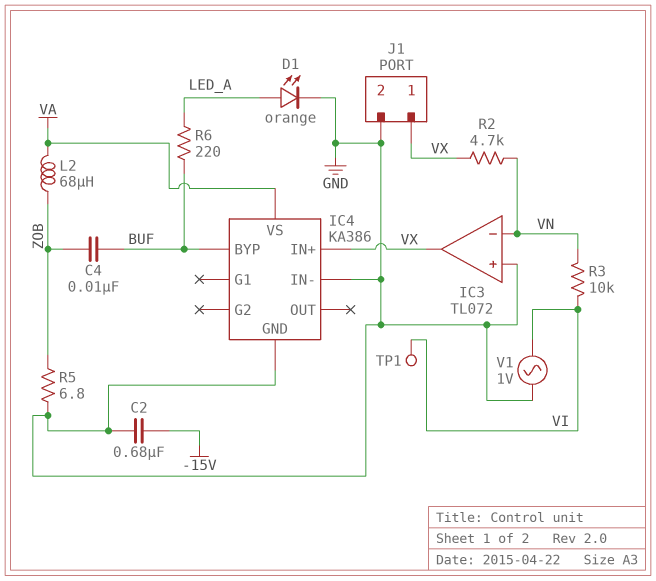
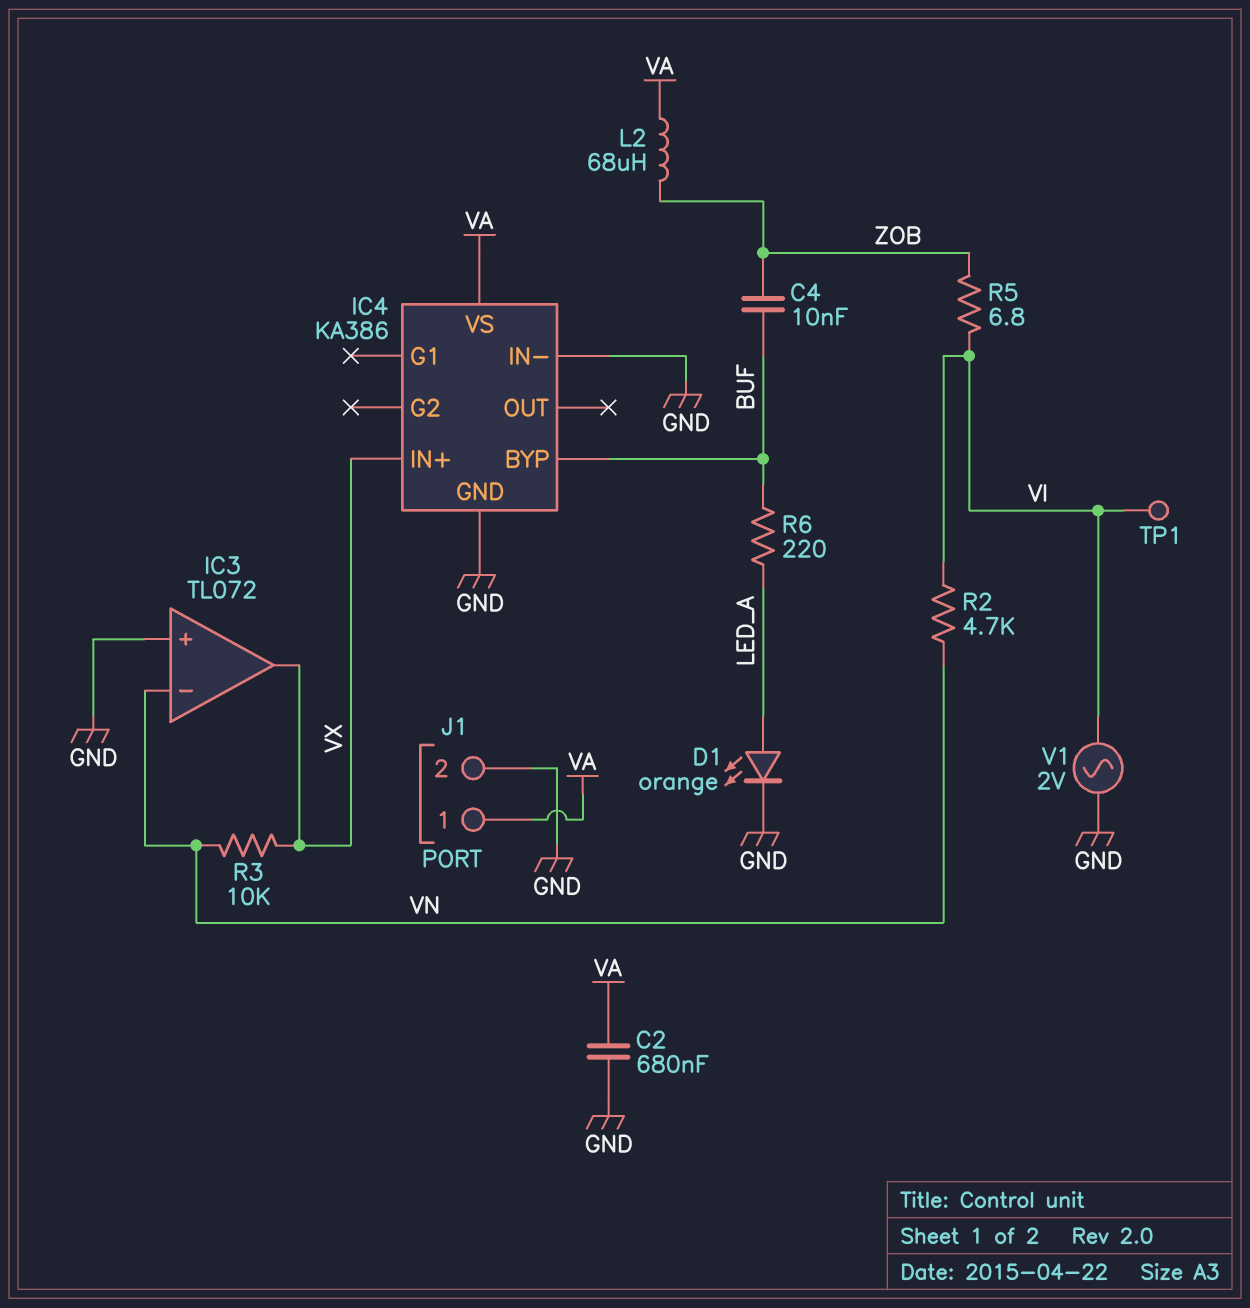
C2: 680nF (-15V, GND) -> 680nF (GND, VA)
J1 pin 1: VX -> VA
R2: 4.7k (VN, VX) -> 4.7k (VI, VN)
R3: 10k (VI, VN) -> 10k (VN, VX)
R5: 6.8 (GND, ZOB) -> 6.8 (VI, ZOB)
V1: AC 1V (GND, VI) -> AC 2V (GND, VI)

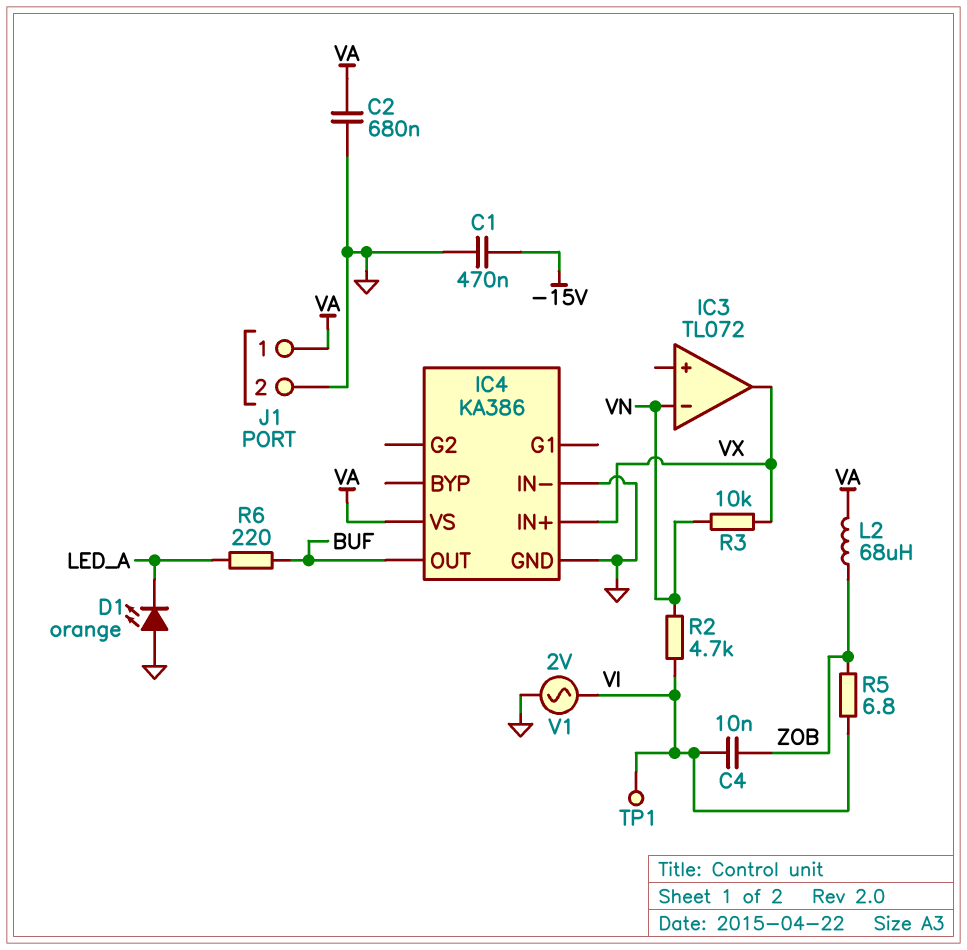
C1: none -> 470nF (-15V, GND)
C4: 10nF (BUF, ZOB) -> 10nF (VI, ZOB)
D1: LED orange (A LED_A, K GND) -> LED orange (A GND, K LED_A)
IC3 pin in+: GND -> none
IC4 pin BYP: BUF -> none
IC4 pin OUT: none -> BUF

